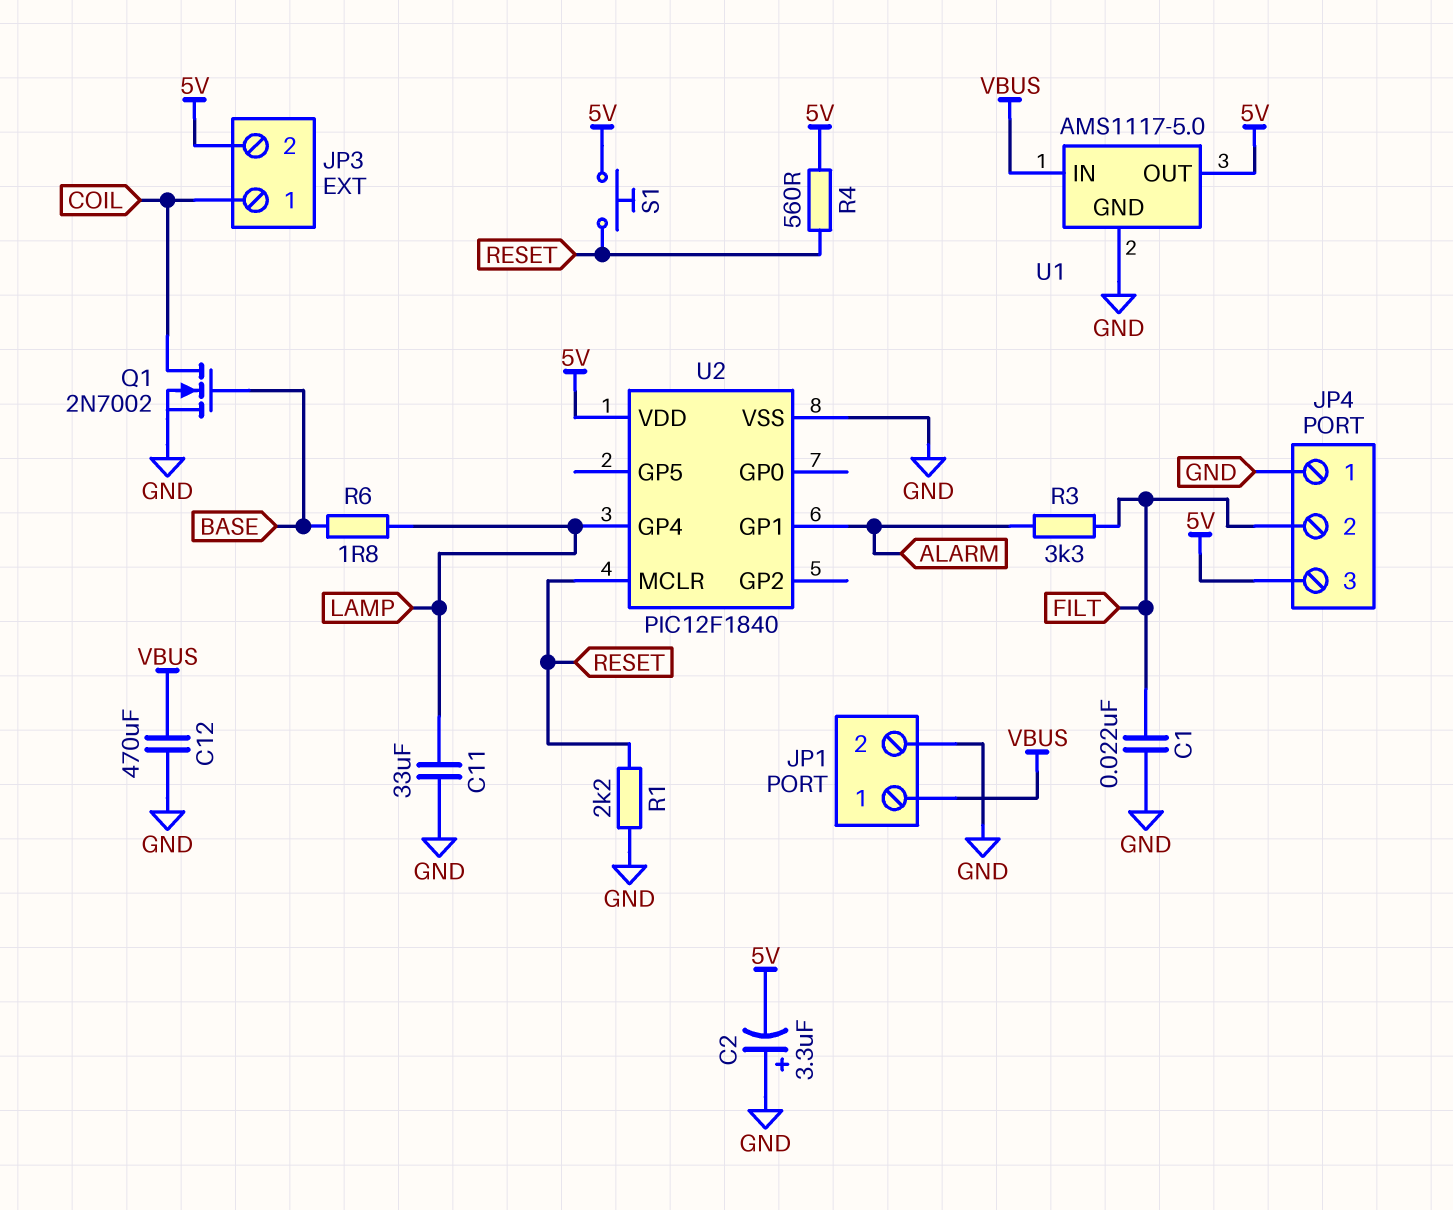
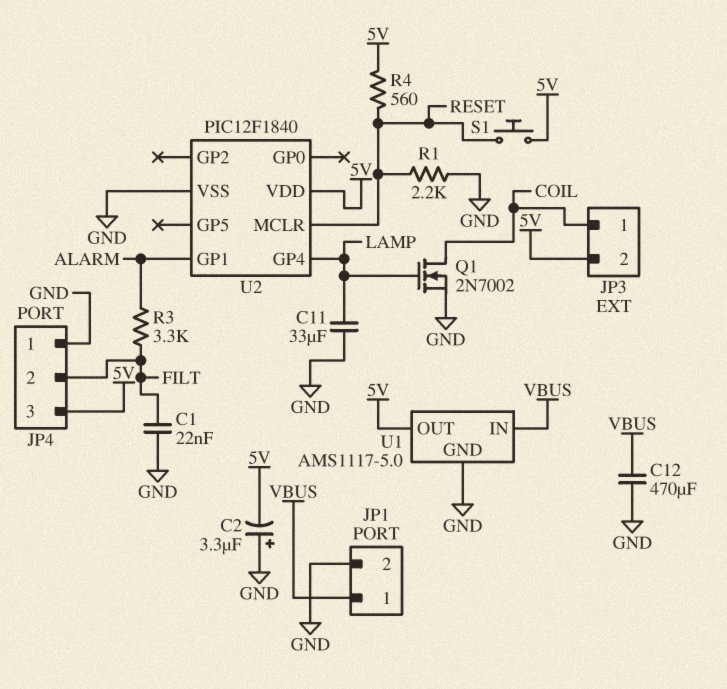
Q1: NMOS 2N7002 (G BASE, D COIL, S GND) -> NMOS 2N7002 (G LAMP, D COIL, S GND)
R6: 1.8 (BASE, LAMP) -> none

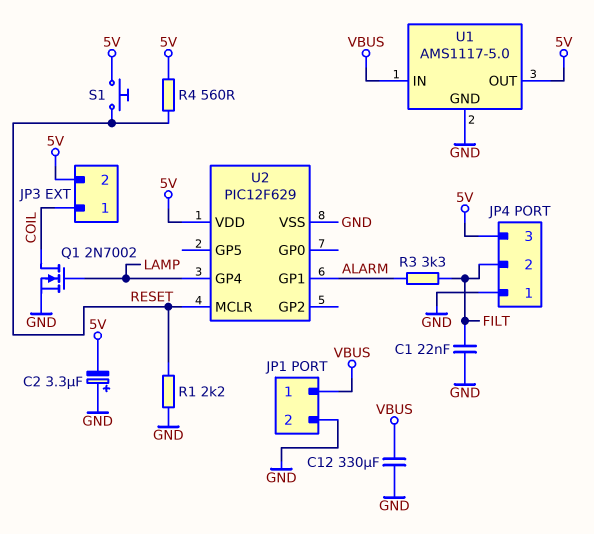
C11: 33uF (GND, LAMP) -> none
C12: 470uF (GND, VBUS) -> 330uF (GND, VBUS)
U2: PIC12F1840 -> PIC12F629

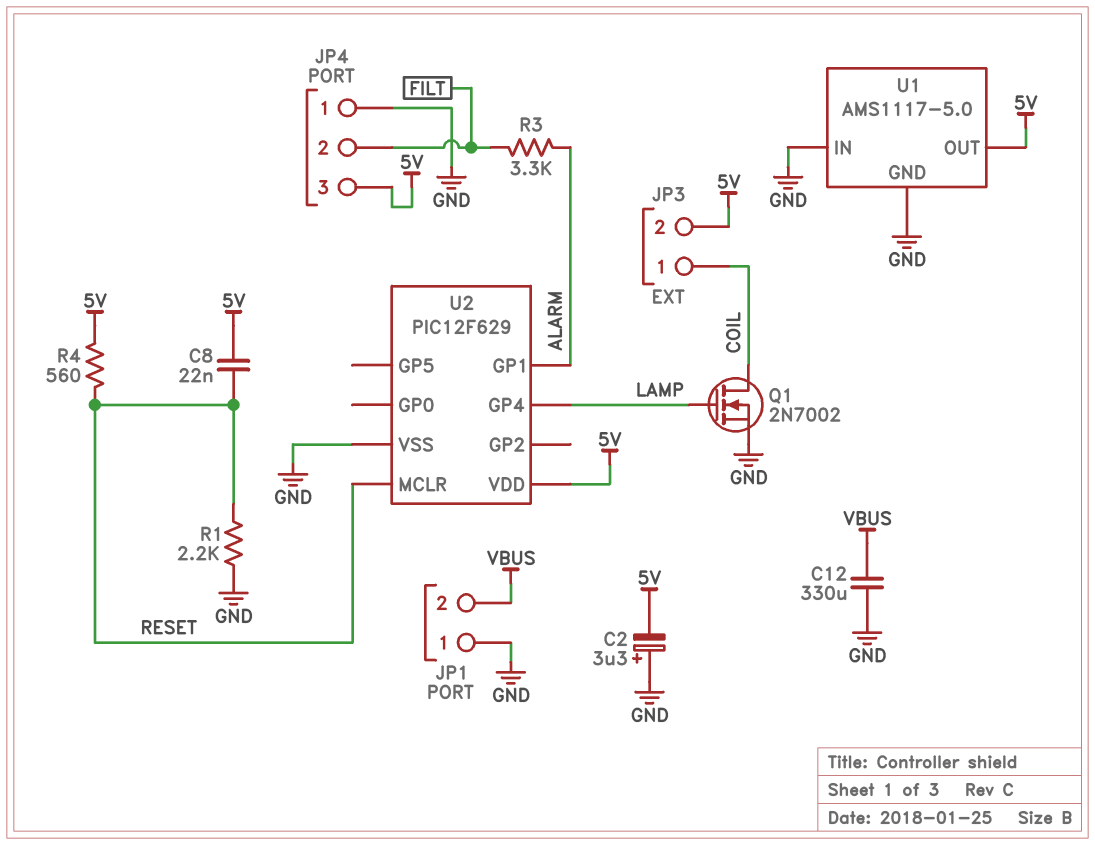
C1: 22nF (FILT, GND) -> none
C8: none -> 22nF (5V, RESET)
JP1 pin 1: VBUS -> GND
JP1 pin 2: GND -> VBUS
S1: button (5V, RESET) -> none
U1 pin IN: VBUS -> GND

